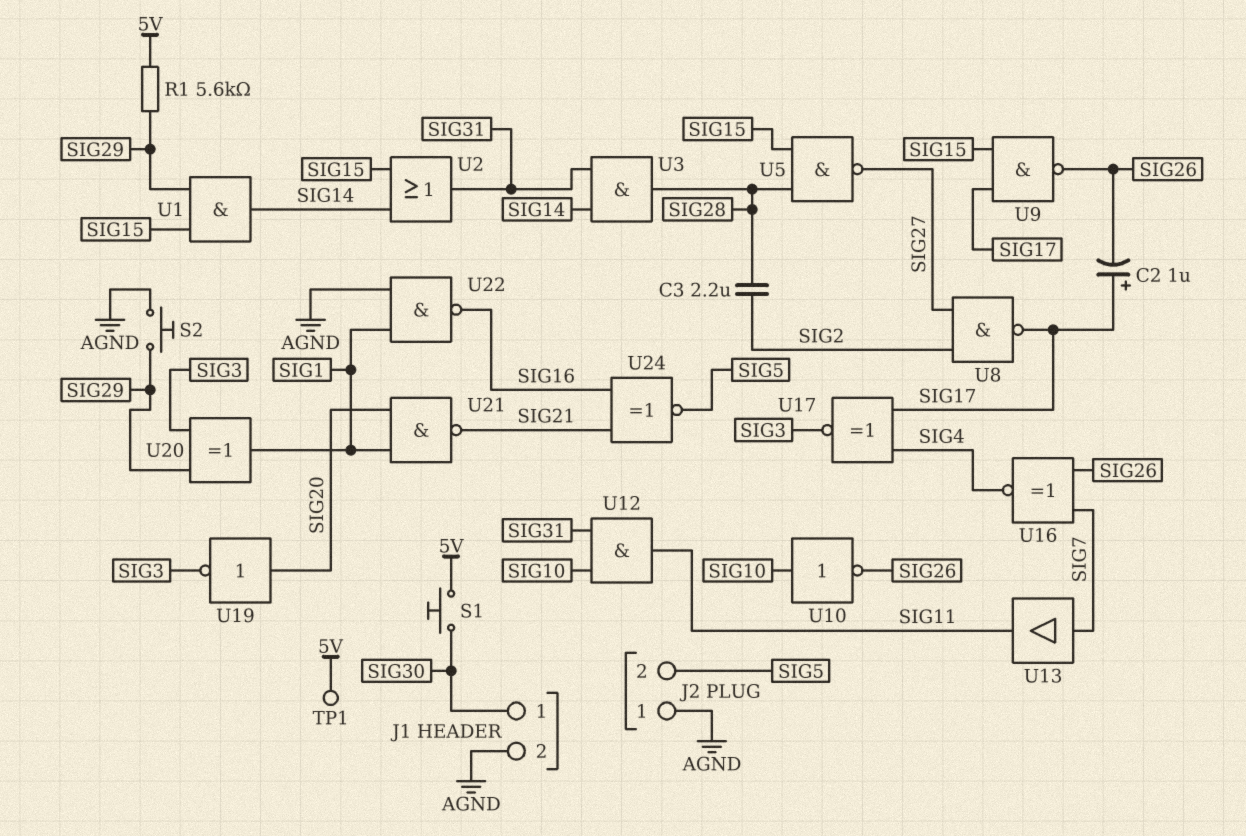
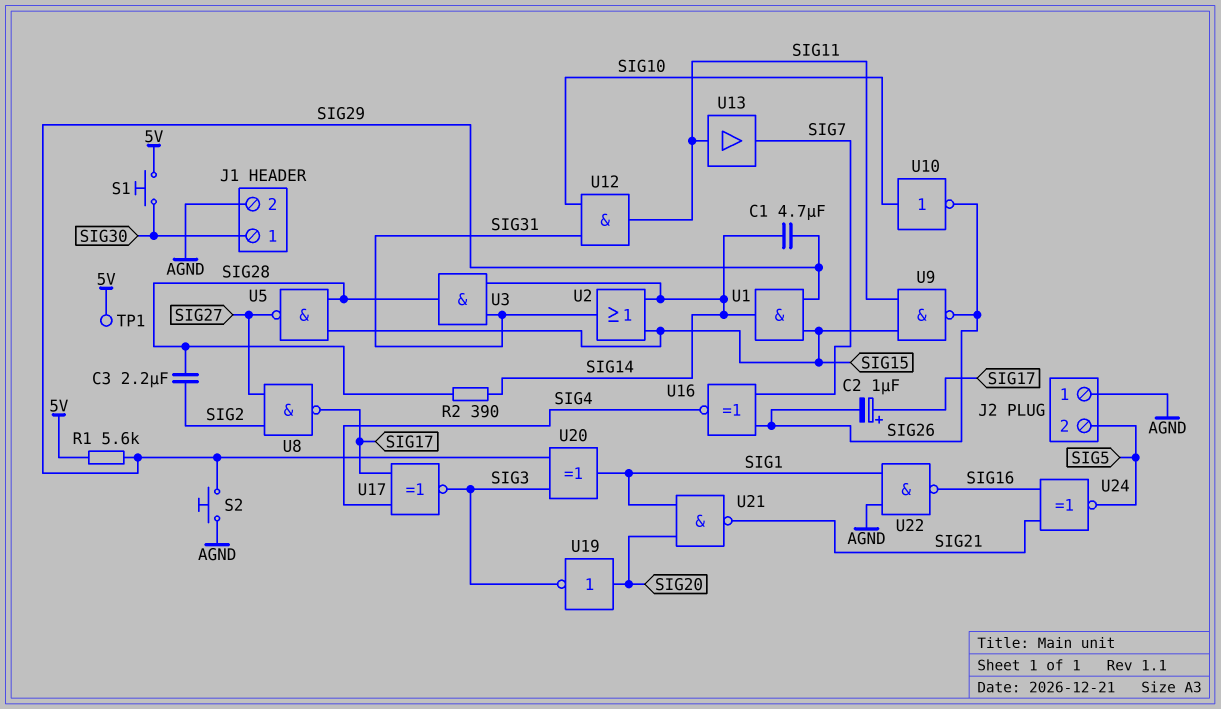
C1: none -> 4.7uF (SIG14, SIG29)
R2: none -> 390 (SIG14, SIG28)
U9: NAND (in SIG15, in SIG17, out SIG26) -> NAND (in SIG11, in SIG15, out SIG26)
U13: buffer (in SIG7, out SIG11) -> buffer (in SIG11, out SIG7)

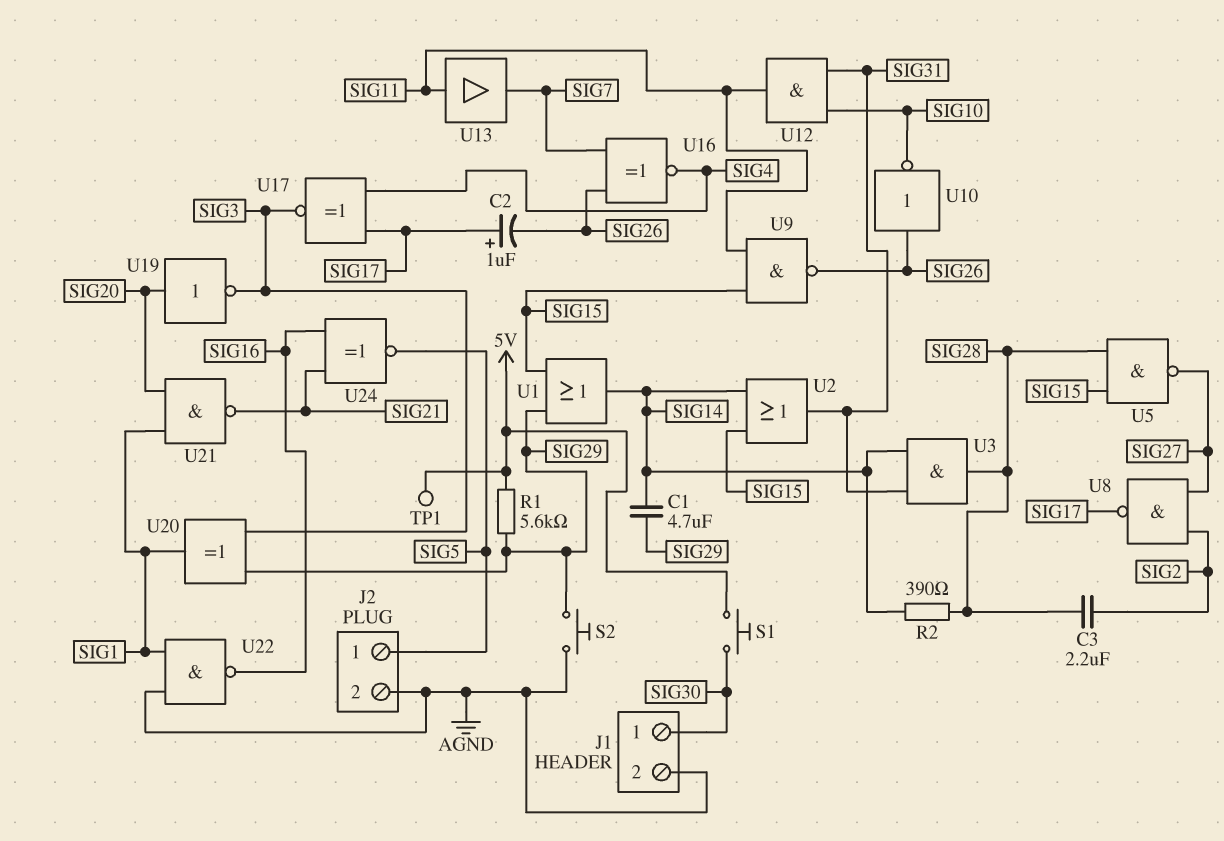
J2 pin 1: AGND -> SIG5
J2 pin 2: SIG5 -> AGND
U1: AND (in SIG15, in SIG29, out SIG14) -> OR (in SIG15, in SIG29, out SIG14)
U10: NOT (in SIG10, out SIG26) -> NOT (in SIG26, out SIG10)

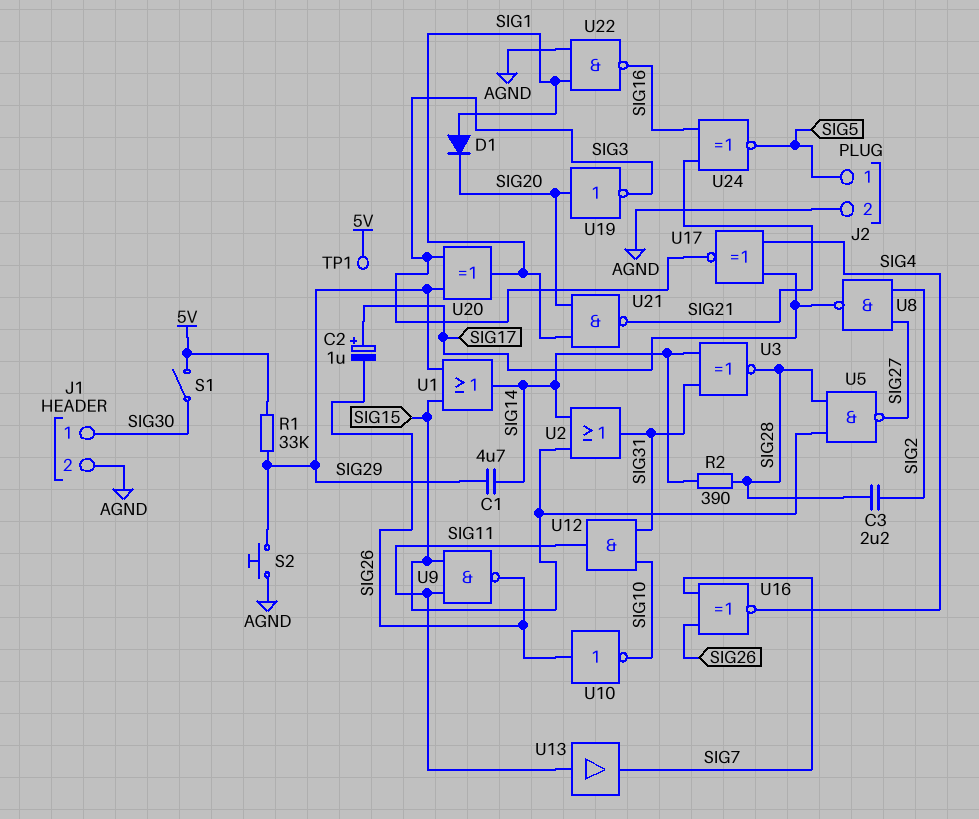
D1: none -> diode (A SIG1, K SIG20)
R1: 5.6k (5V, SIG29) -> 33k (5V, SIG29)
S1: button (5V, SIG30) -> switch (5V, SIG30)
U3: AND (in SIG14, in SIG31, out SIG28) -> XNOR (in SIG14, in SIG31, out SIG28)

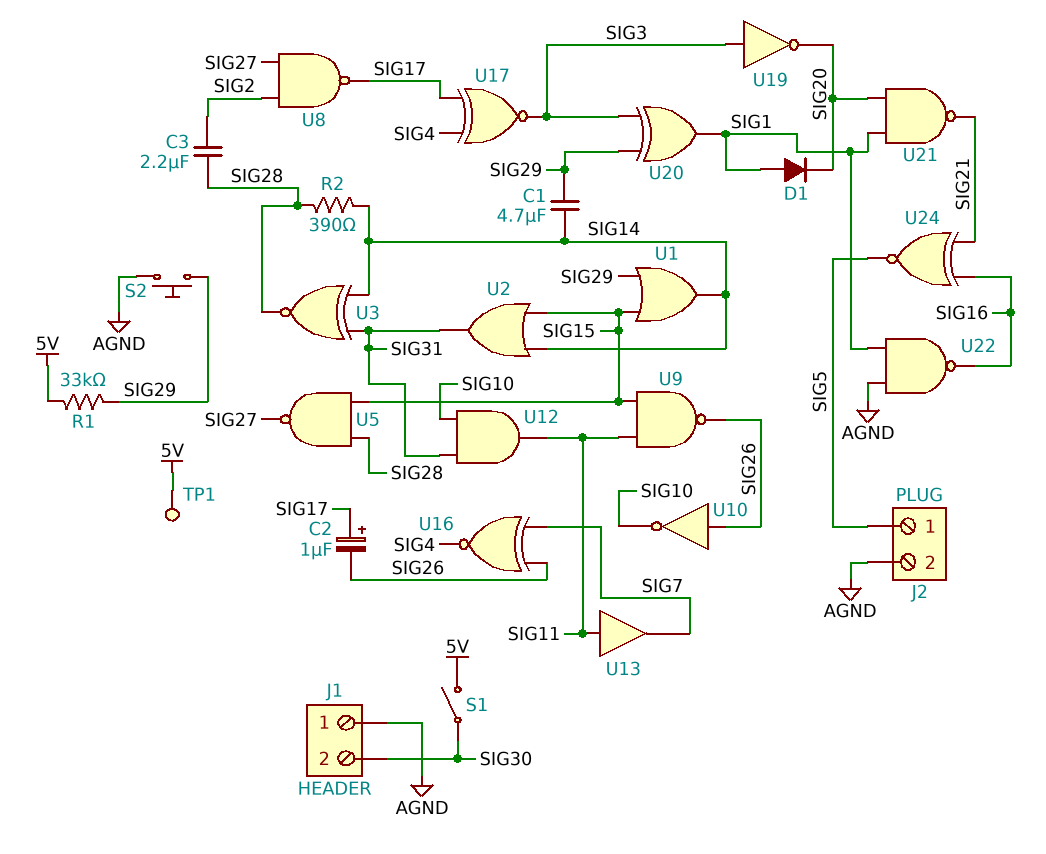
J1 pin 1: SIG30 -> AGND
J1 pin 2: AGND -> SIG30
U19: NOT (in SIG20, out SIG3) -> NOT (in SIG3, out SIG20)

